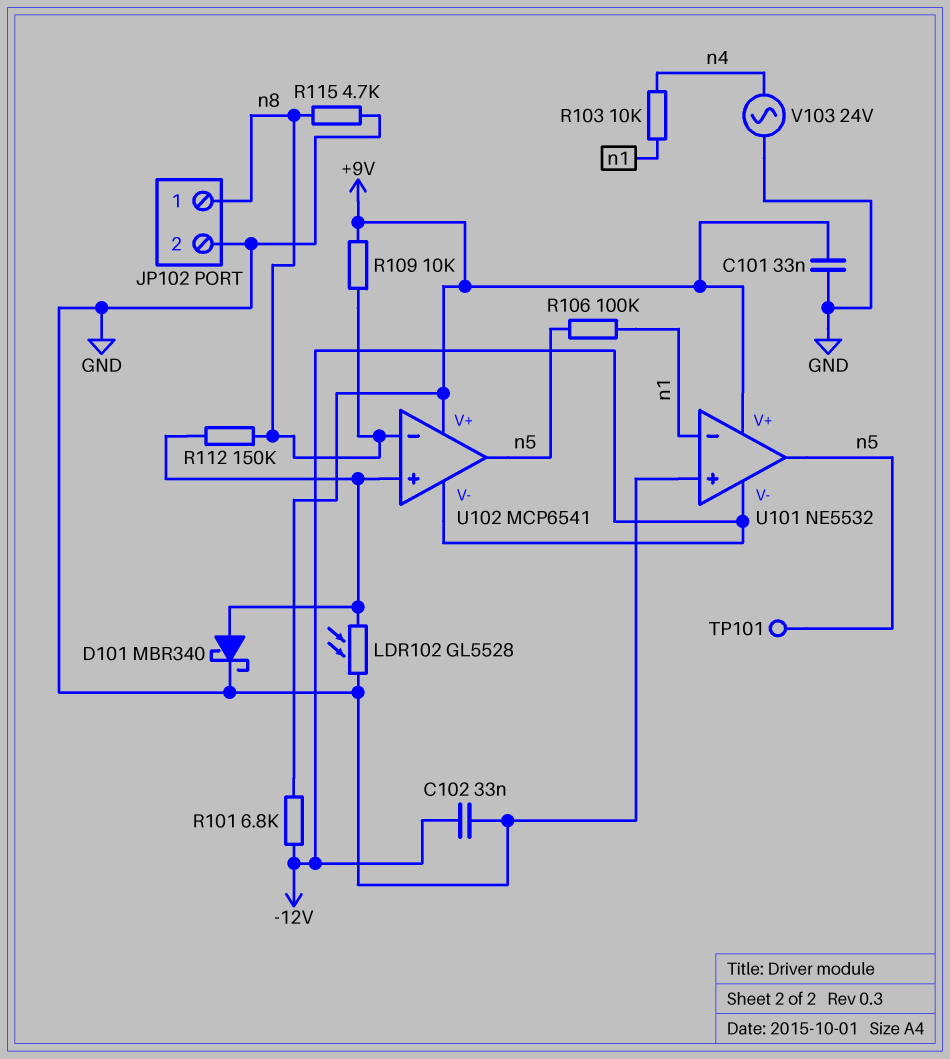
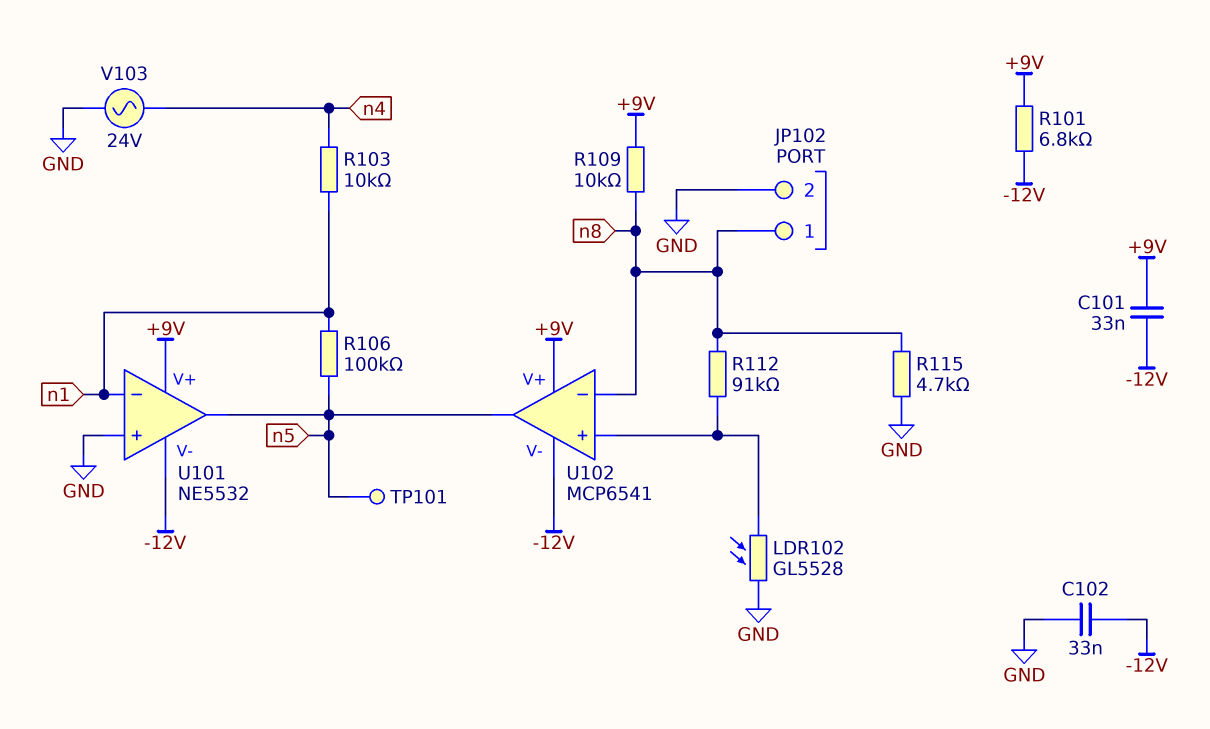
C101: 33nF (+9V, GND) -> 33nF (+9V, -12V)
D101: schottky MBR340 (A U102/in+, K GND) -> none
R112: 150k (U102/in+, n8) -> 91k (U102/in+, n8)

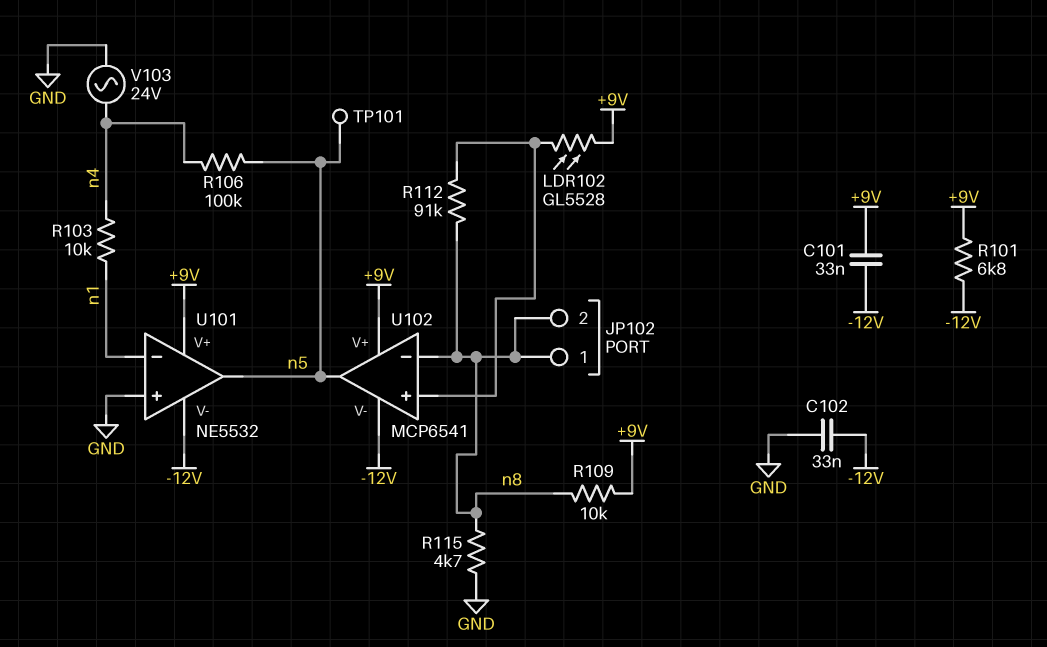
JP102 pin 2: GND -> n8
LDR102: GL5528 (GND, U102/in+) -> GL5528 (+9V, U102/in+)
R106: 100k (n1, n5) -> 100k (n4, n5)

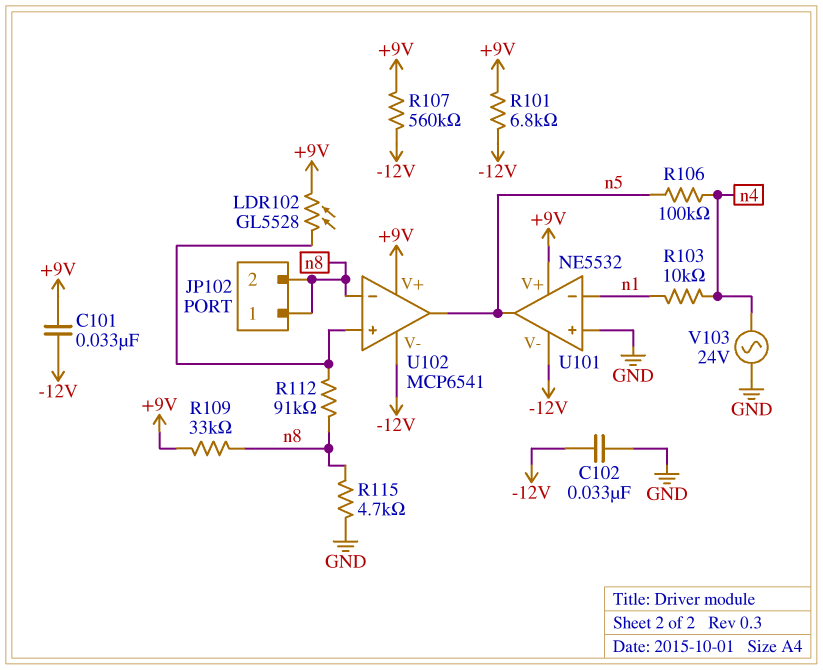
R107: none -> 560k (+9V, -12V)
R109: 10k (+9V, n8) -> 33k (+9V, n8)
TP101: test point (n5) -> none

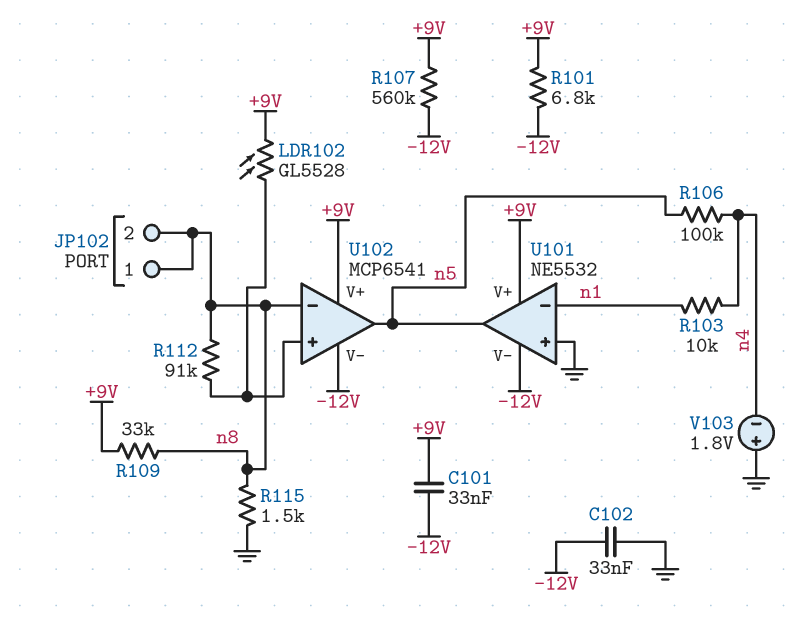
R115: 4.7k (GND, n8) -> 1.5k (GND, n8)
V103: AC 24V (GND, n4) -> 1.8V (plus GND, minus n4)

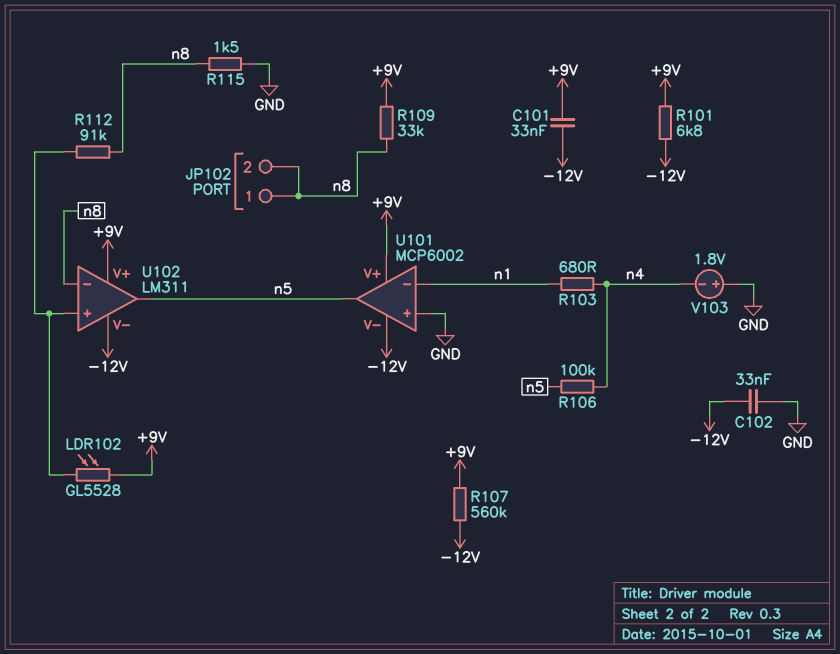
R103: 10k (n1, n4) -> 680 (n1, n4)
U101: NE5532 -> MCP6002
U102: MCP6541 -> LM311

